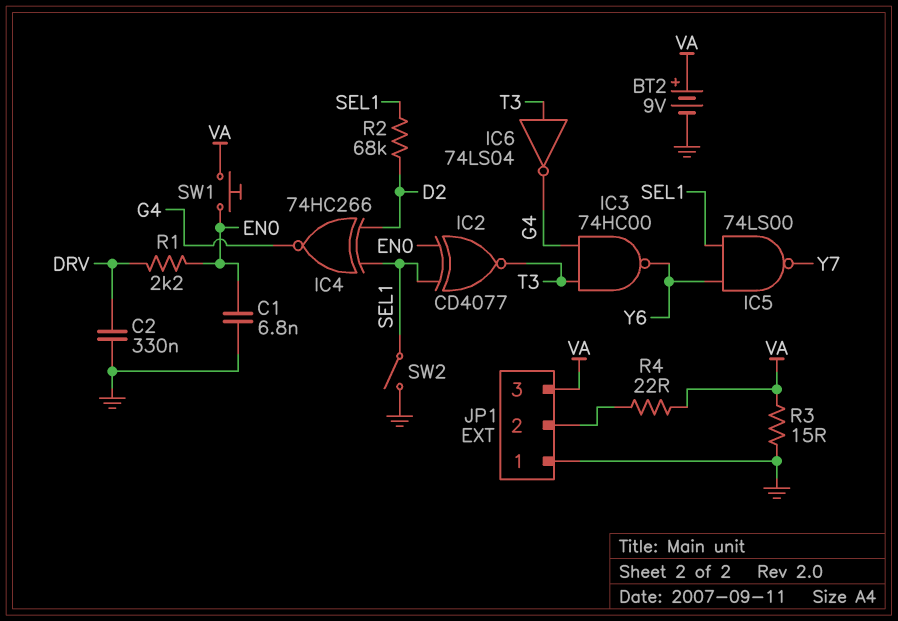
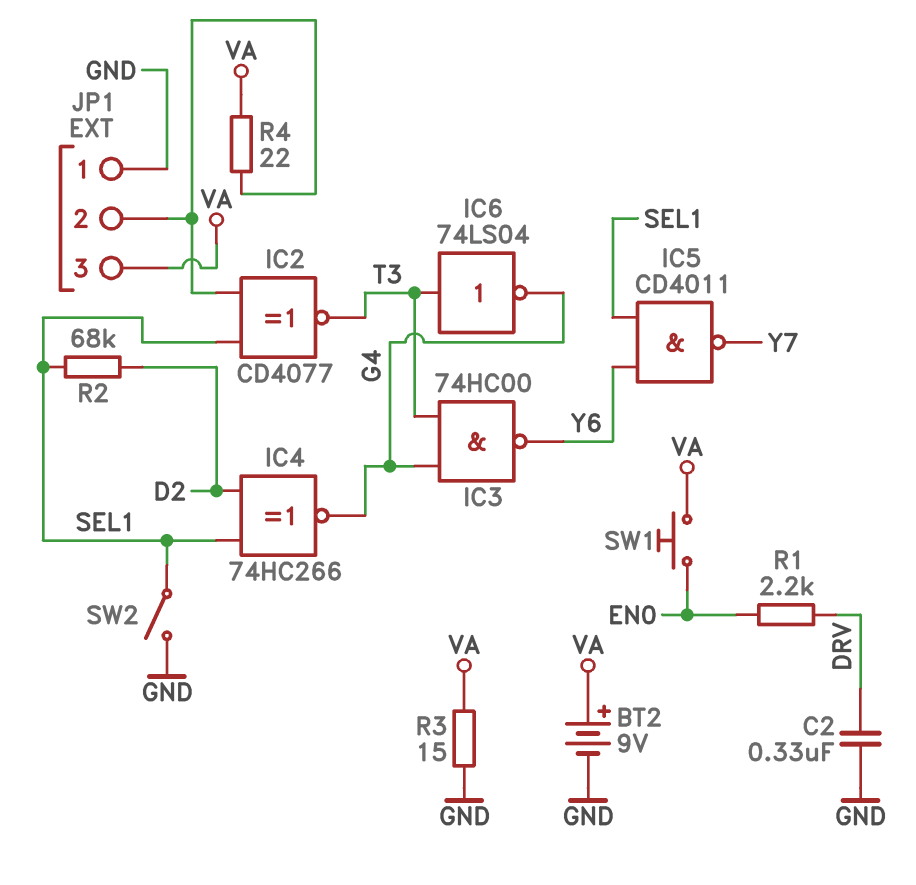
C1: 6.8nF (EN0, GND) -> none
IC2: XNOR CD4077 (in EN0, in SEL1, out T3) -> XNOR CD4077 (in JP1/2, in SEL1, out T3)
IC5: NAND 74LS00 (in SEL1, in Y6, out Y7) -> NAND CD4011 (in SEL1, in Y6, out Y7)

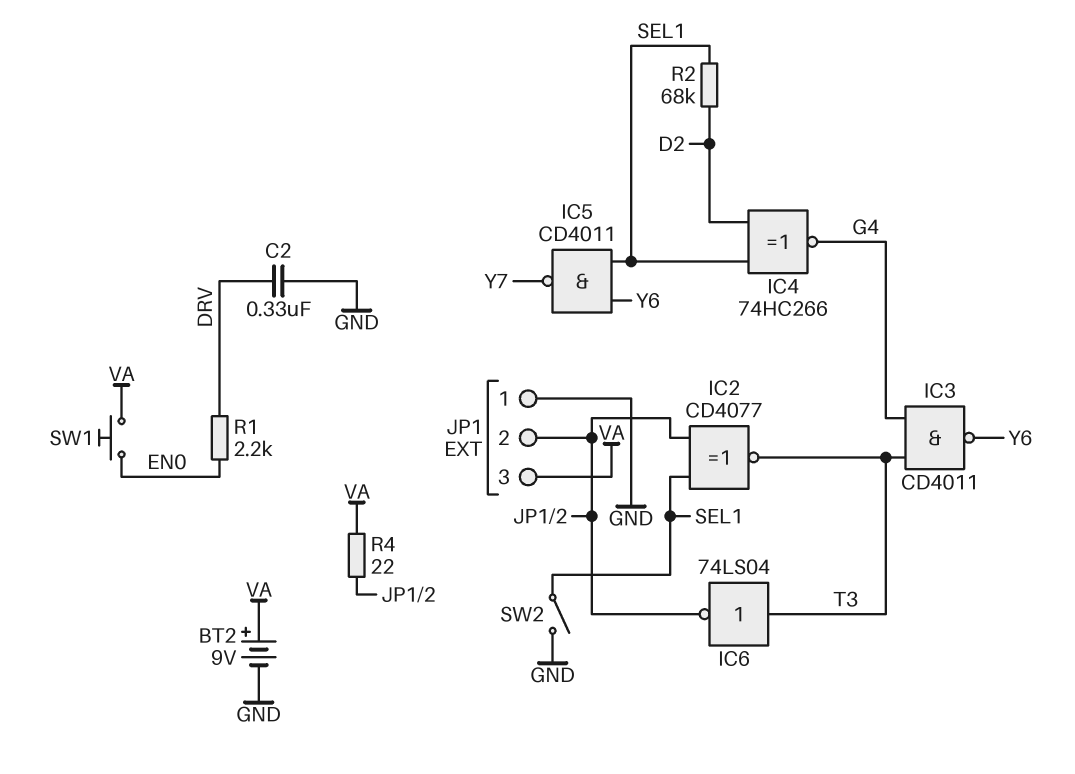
IC3: NAND 74HC00 (in G4, in T3, out Y6) -> NAND CD4011 (in G4, in T3, out Y6)
IC6: NOT 74LS04 (in T3, out G4) -> NOT 74LS04 (in T3, out JP1/2)
R3: 15 (GND, VA) -> none

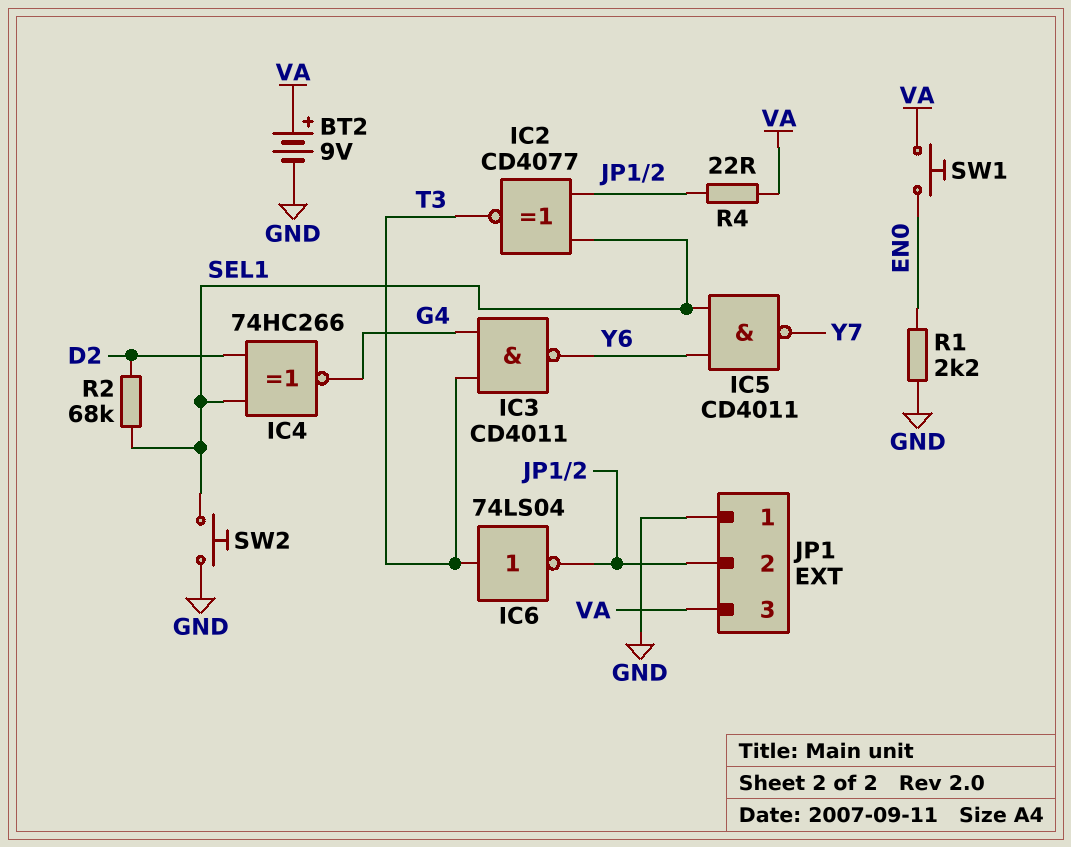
C2: 330nF (DRV, GND) -> none
R1: 2.2k (DRV, EN0) -> 2.2k (EN0, GND)
SW2: switch (GND, SEL1) -> button (GND, SEL1)

